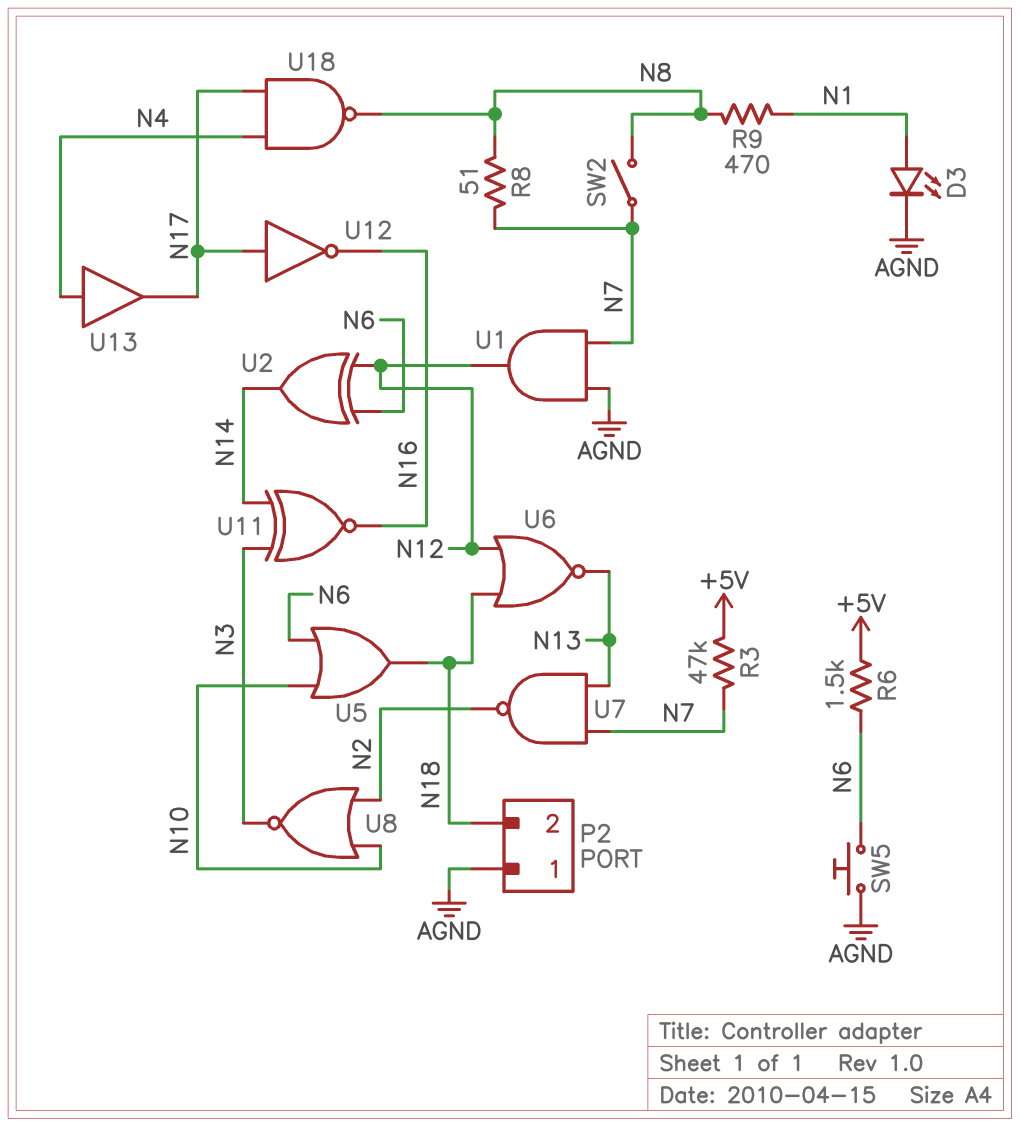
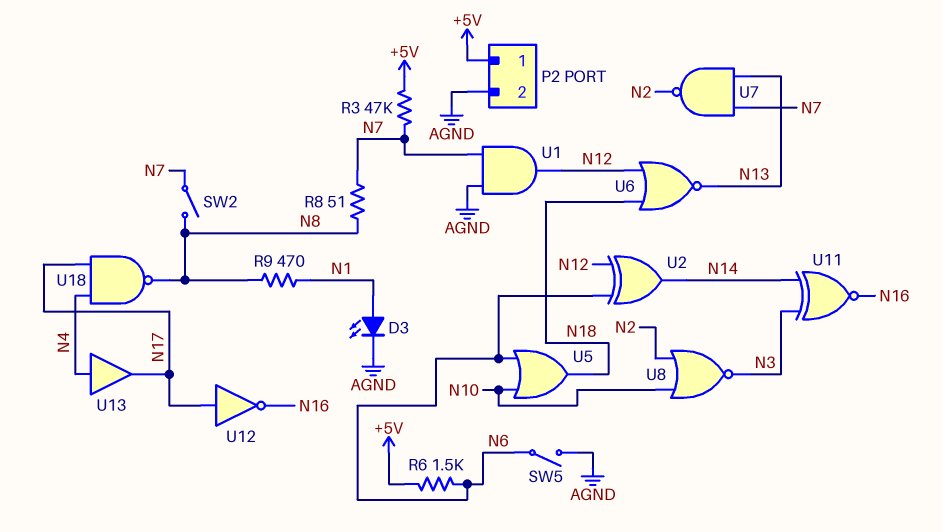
P2 pin 1: AGND -> +5V
P2 pin 2: N18 -> AGND
SW5: button (AGND, N6) -> switch (AGND, N6)

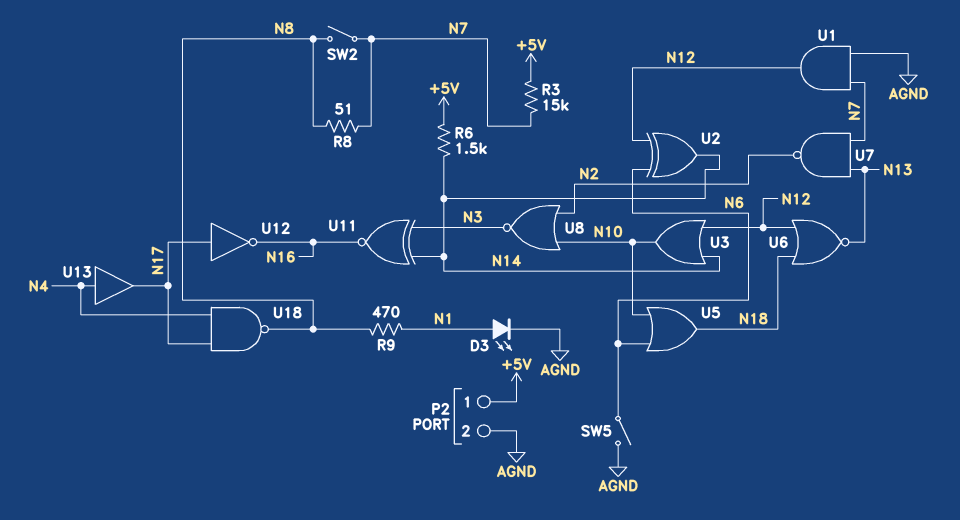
R3: 47k (+5V, N7) -> 15k (+5V, N7)
R6: 1.5k (+5V, N6) -> 1.5k (+5V, N14)
U3: none -> OR (in N12, in N14, out N10)

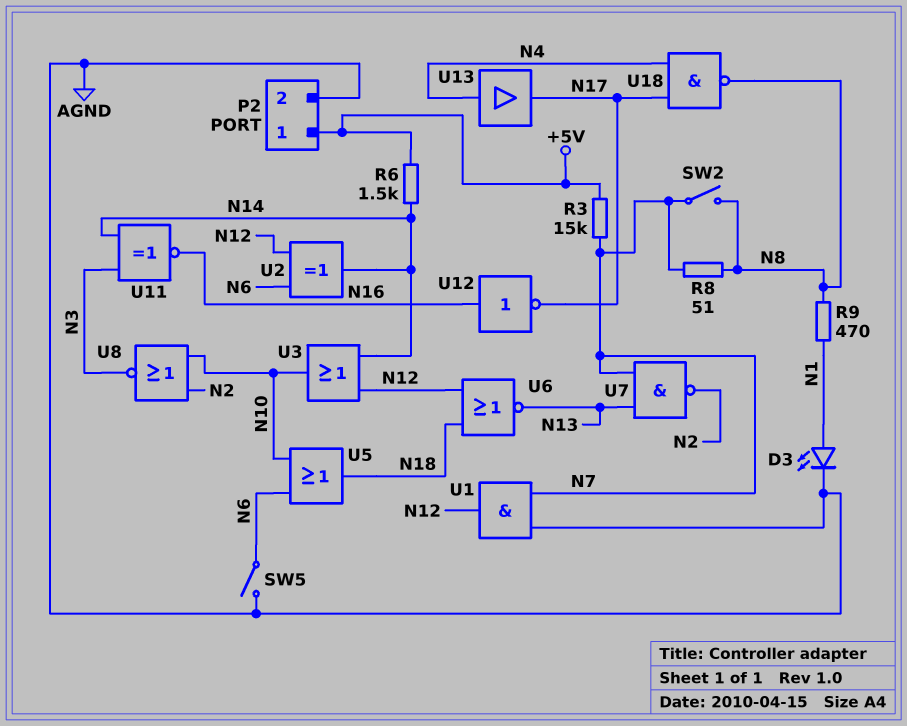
U12: NOT (in N17, out N16) -> NOT (in N16, out N17)

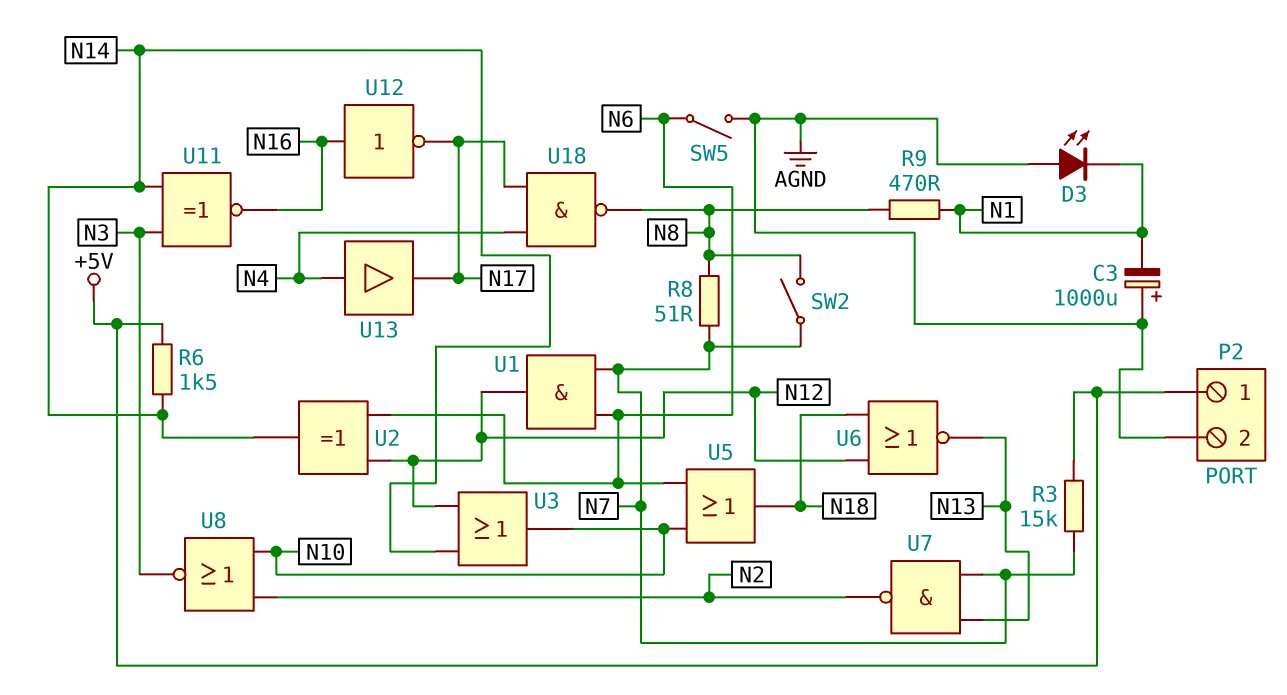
C3: none -> 1000uF (plus AGND, minus N1)
D3: LED (A N1, K AGND) -> LED (A AGND, K N1)
U1: AND (in AGND, in N7, out N12) -> AND (in N6, in N7, out N12)

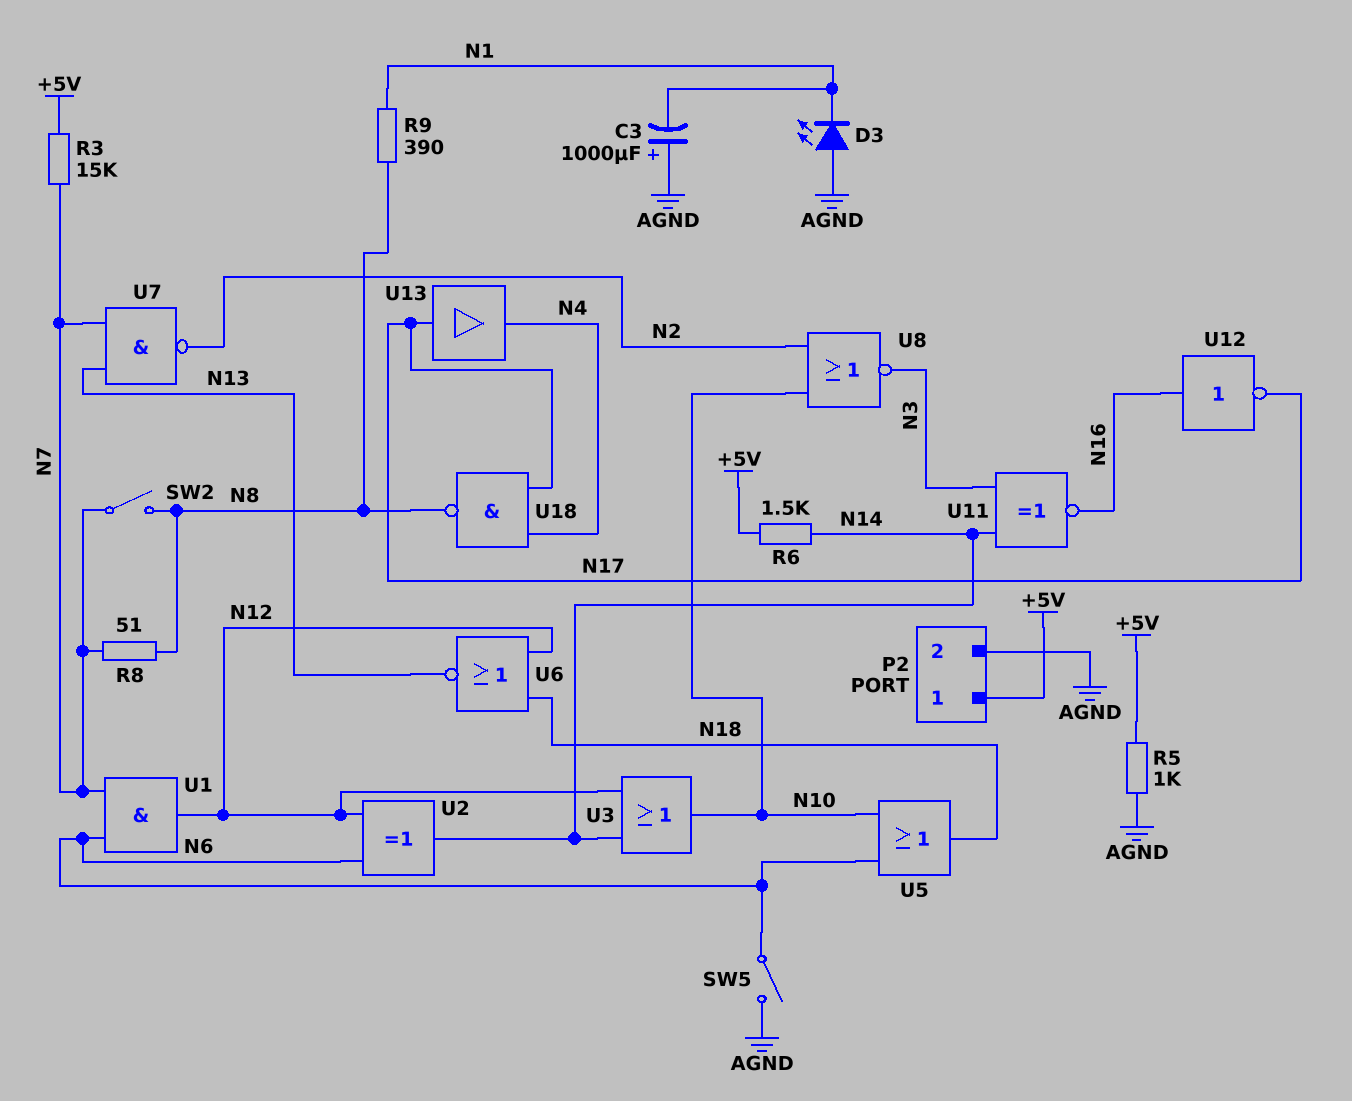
R5: none -> 1k (+5V, AGND)
R9: 470 (N1, N8) -> 390 (N1, N8)
U13: buffer (in N4, out N17) -> buffer (in N17, out N4)

